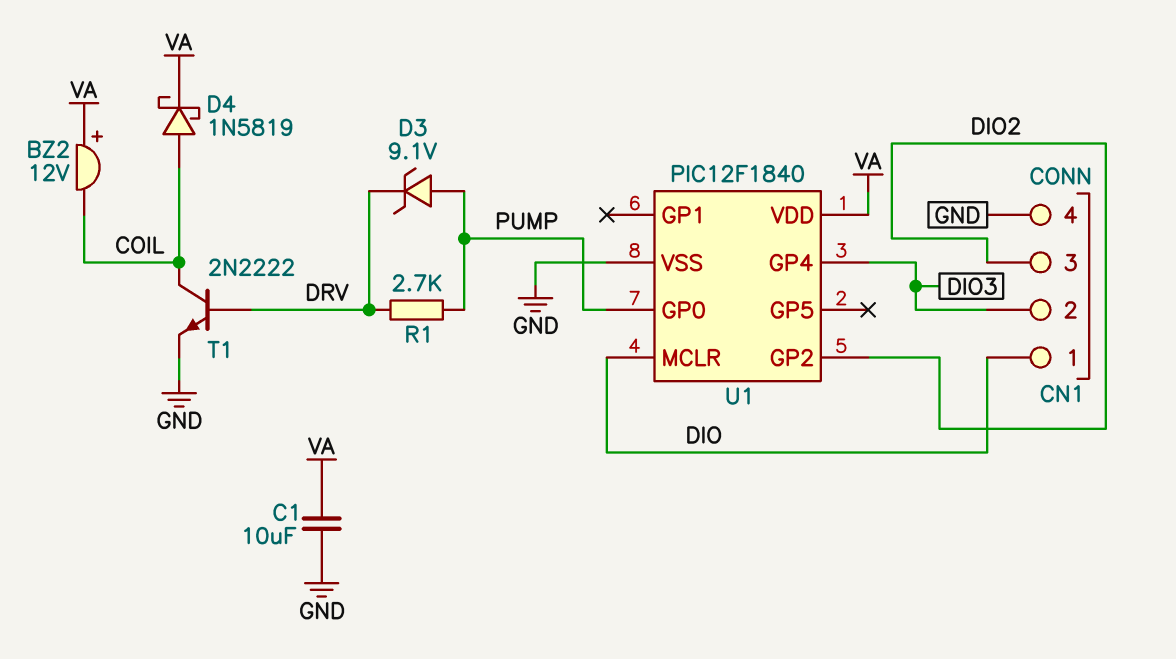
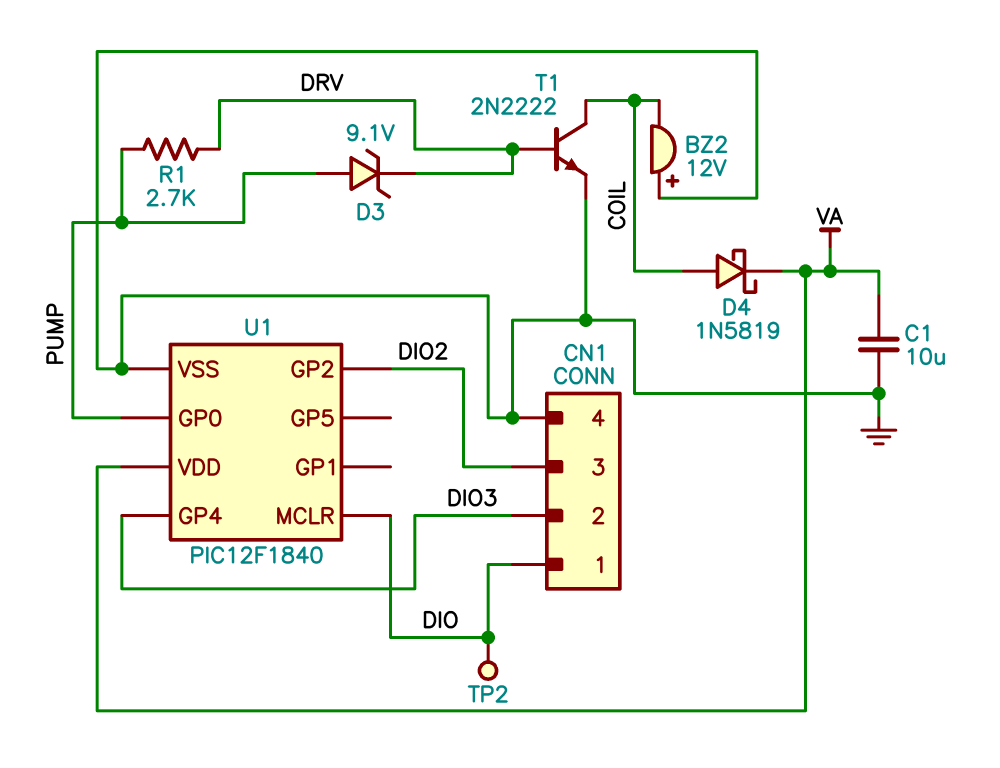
BZ2: buzzer 12V (plus VA, minus COIL) -> buzzer 12V (plus GND, minus COIL)
TP2: none -> test point (DIO)

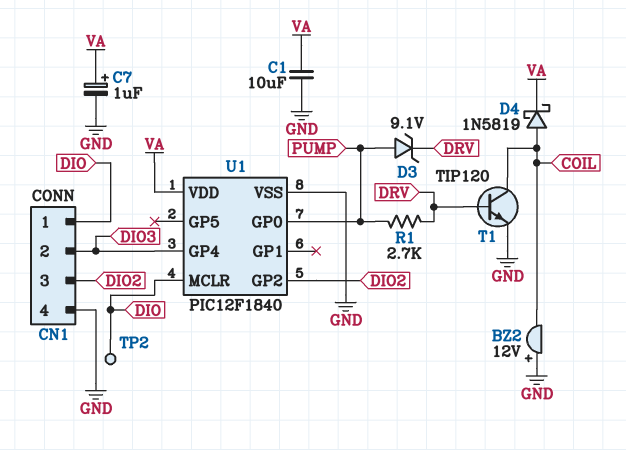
C7: none -> 1uF (plus VA, minus GND)
T1: NPN 2N2222 (B DRV, C COIL, E GND) -> NPN TIP120 (B DRV, C COIL, E GND)

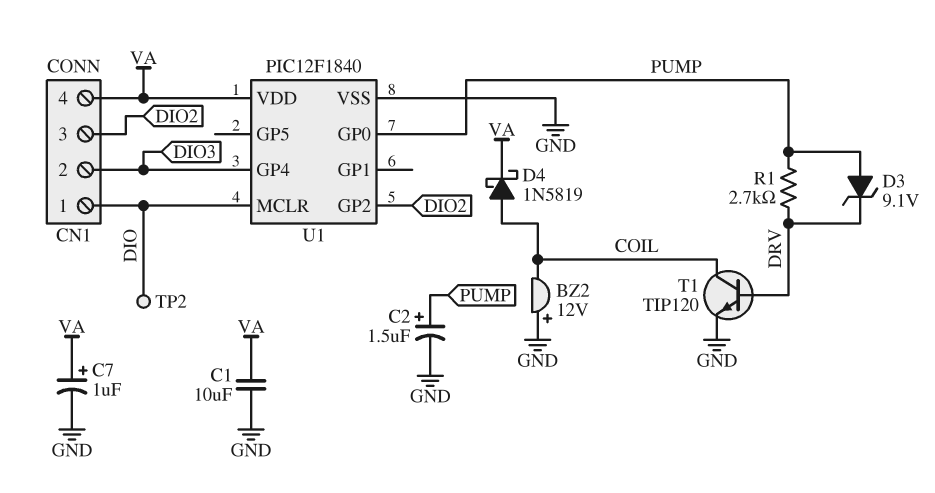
C2: none -> 1.5uF (plus PUMP, minus GND)
CN1 pin 4: GND -> VA

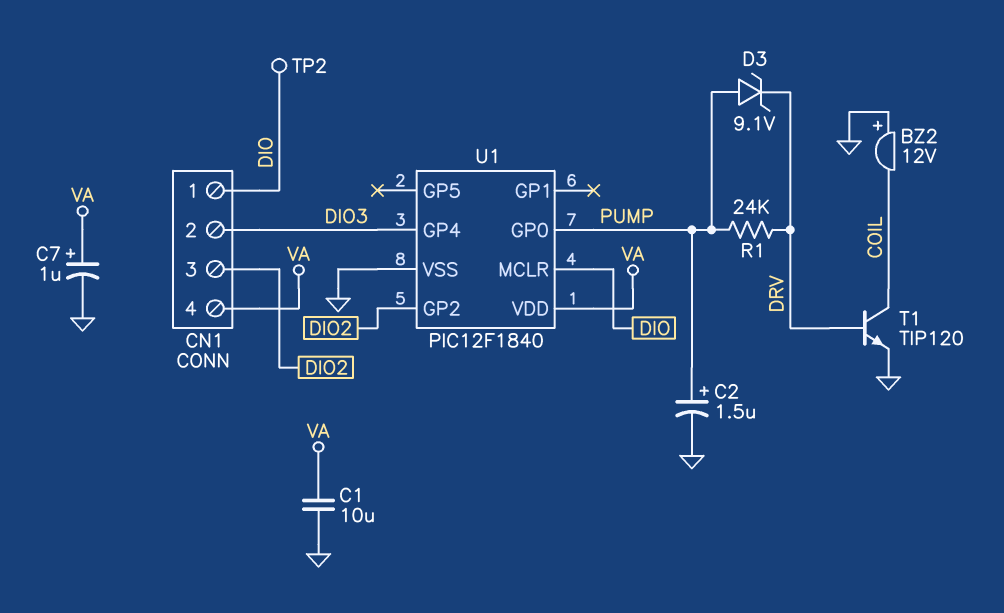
D4: schottky 1N5819 (A COIL, K VA) -> none
R1: 2.7k (DRV, PUMP) -> 24k (DRV, PUMP)

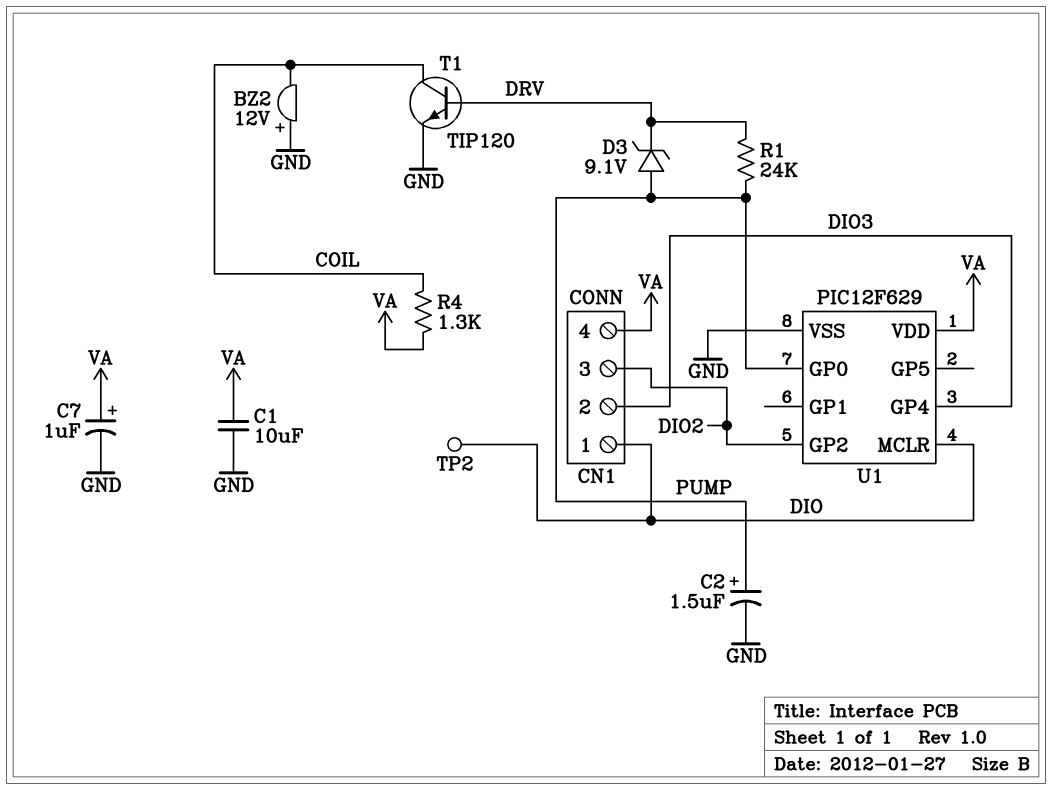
R4: none -> 1.3k (COIL, VA)
U1: PIC12F1840 -> PIC12F629

